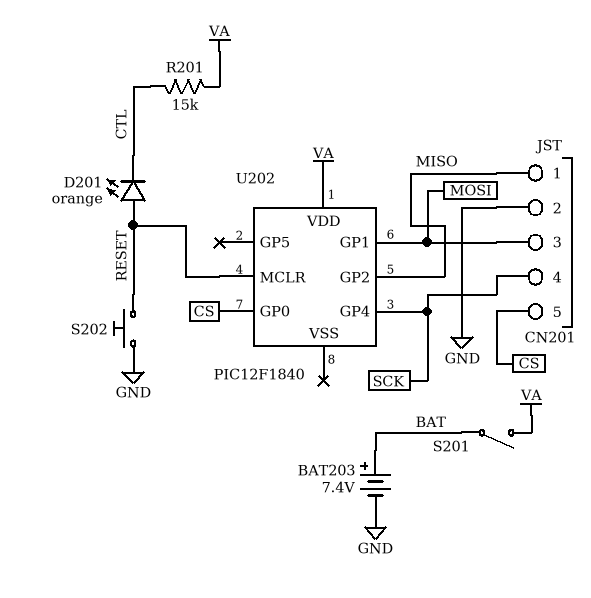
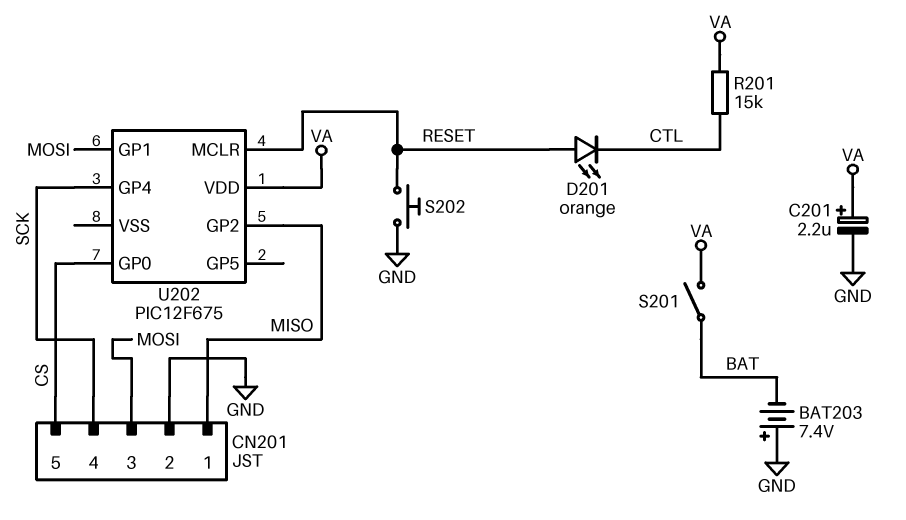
BAT203: 7.4V (plus BAT, minus GND) -> 7.4V (plus GND, minus BAT)
C201: none -> 2.2uF (plus VA, minus GND)
U202: PIC12F1840 -> PIC12F675

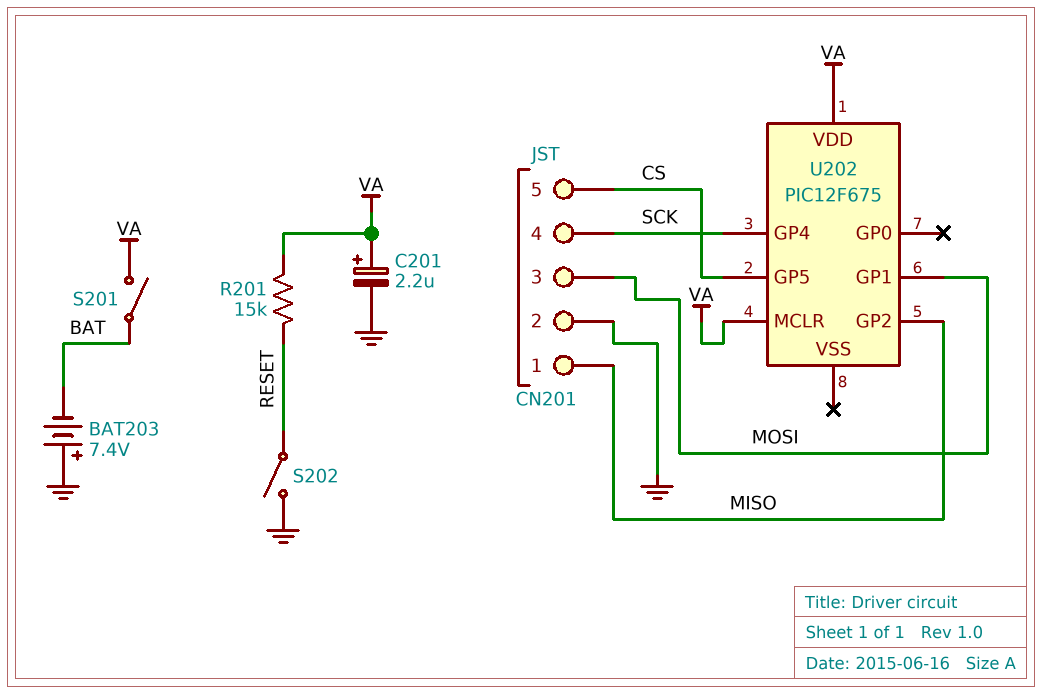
D201: LED orange (A RESET, K CTL) -> none
R201: 15k (CTL, VA) -> 15k (RESET, VA)
S202: button (GND, RESET) -> switch (GND, RESET)
U202 pin GP0: CS -> none
U202 pin GP5: none -> CS
U202 pin MCLR: RESET -> VA

